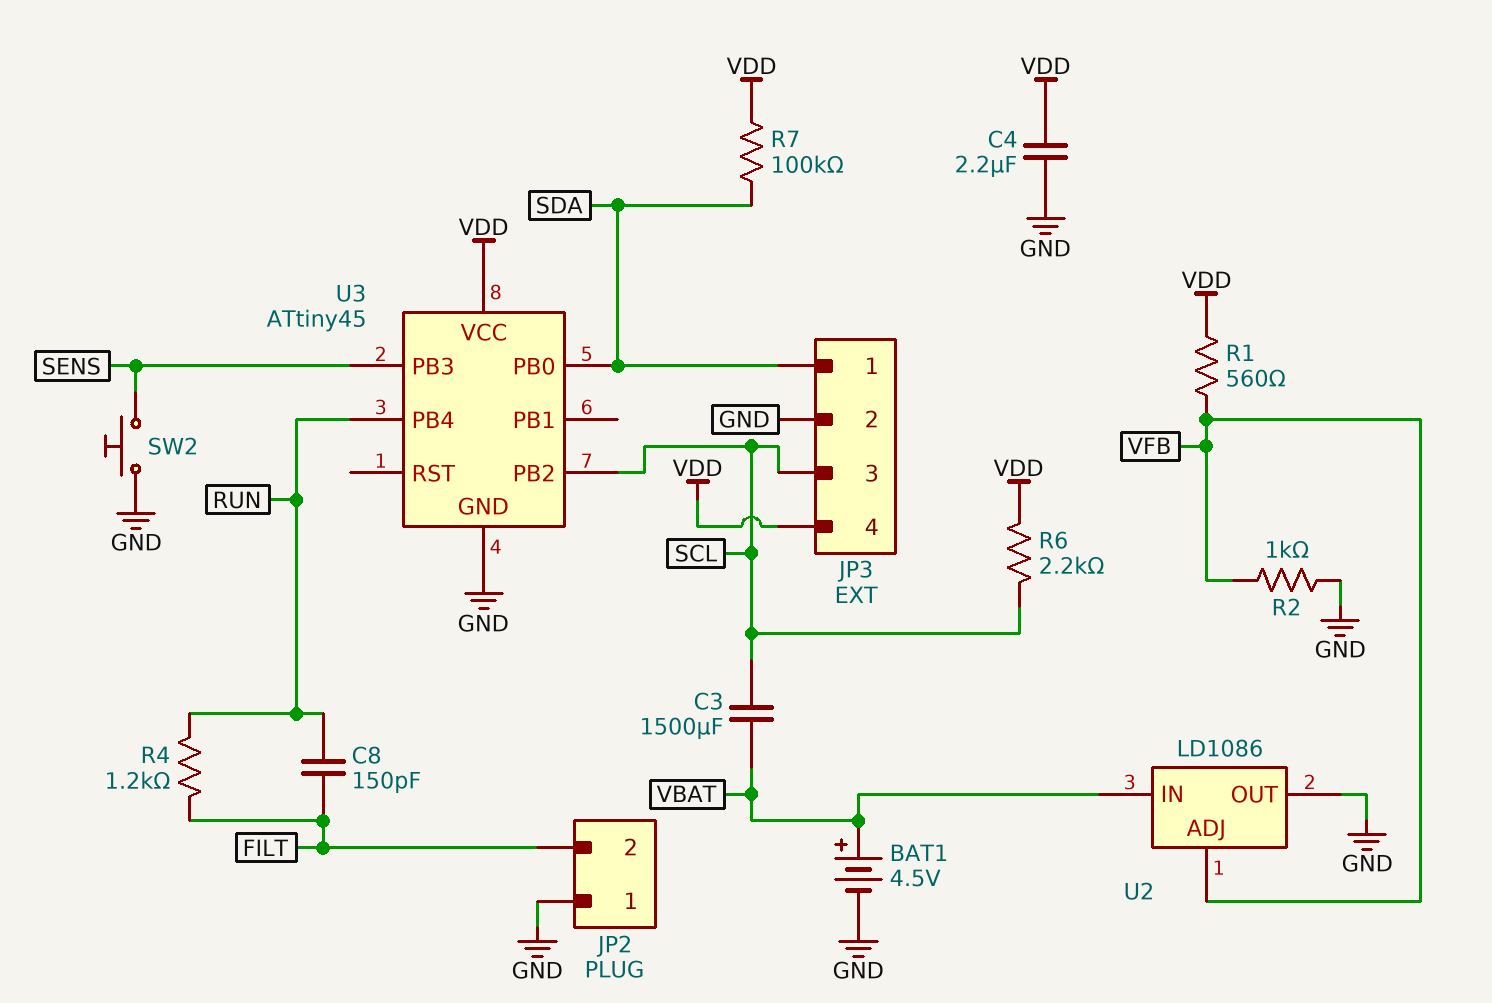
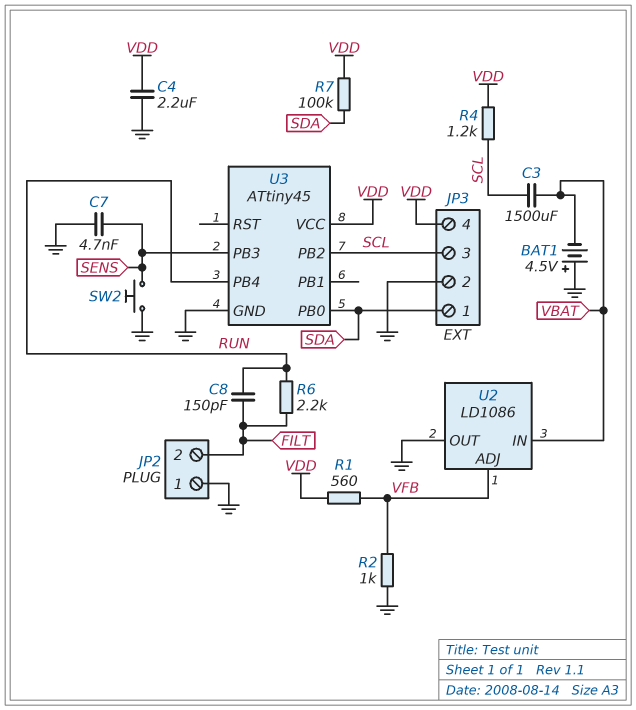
BAT1: 4.5V (plus VBAT, minus GND) -> 4.5V (plus GND, minus VBAT)
C7: none -> 4.7nF (GND, SENS)
R4: 1.2k (FILT, RUN) -> 1.2k (SCL, VDD)
R6: 2.2k (SCL, VDD) -> 2.2k (FILT, RUN)

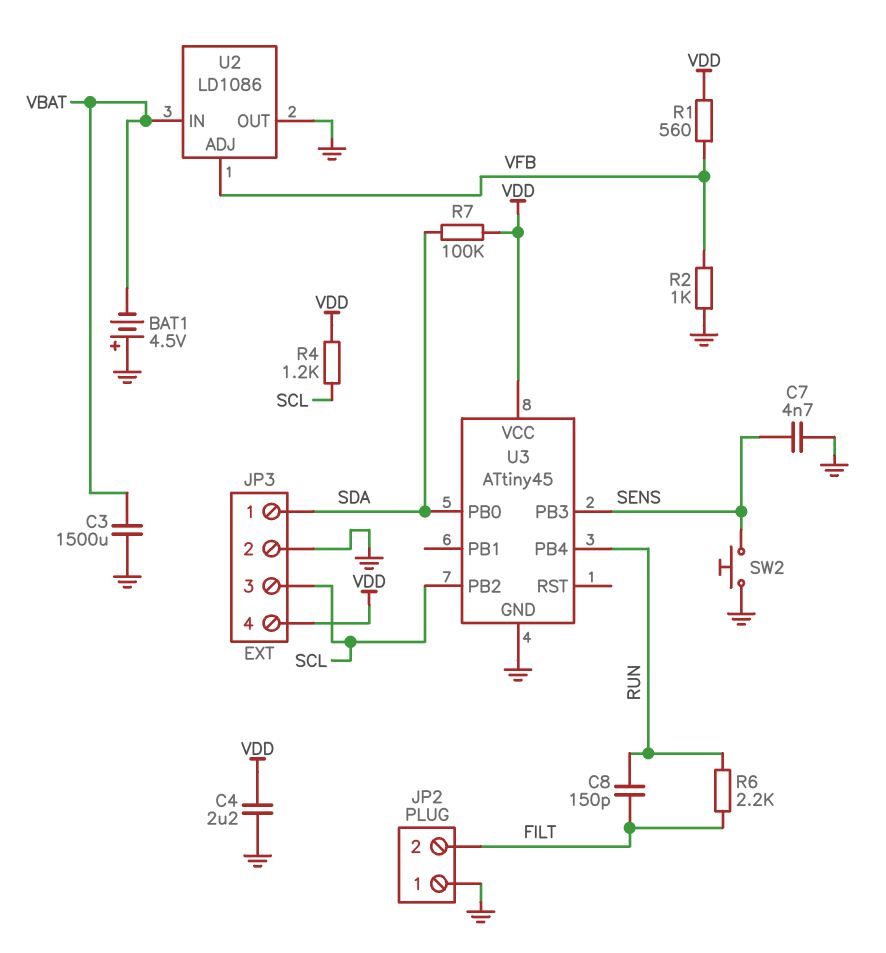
C3: 1500uF (SCL, VBAT) -> 1500uF (GND, VBAT)

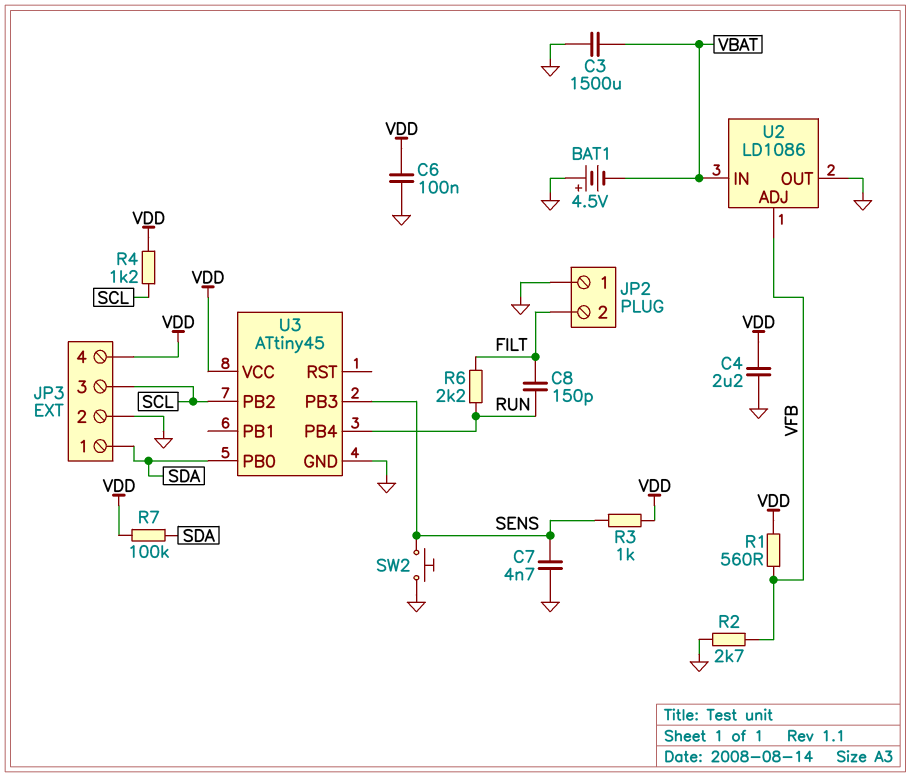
C6: none -> 100nF (GND, VDD)
R2: 1k (GND, VFB) -> 2.7k (GND, VFB)
R3: none -> 1k (SENS, VDD)

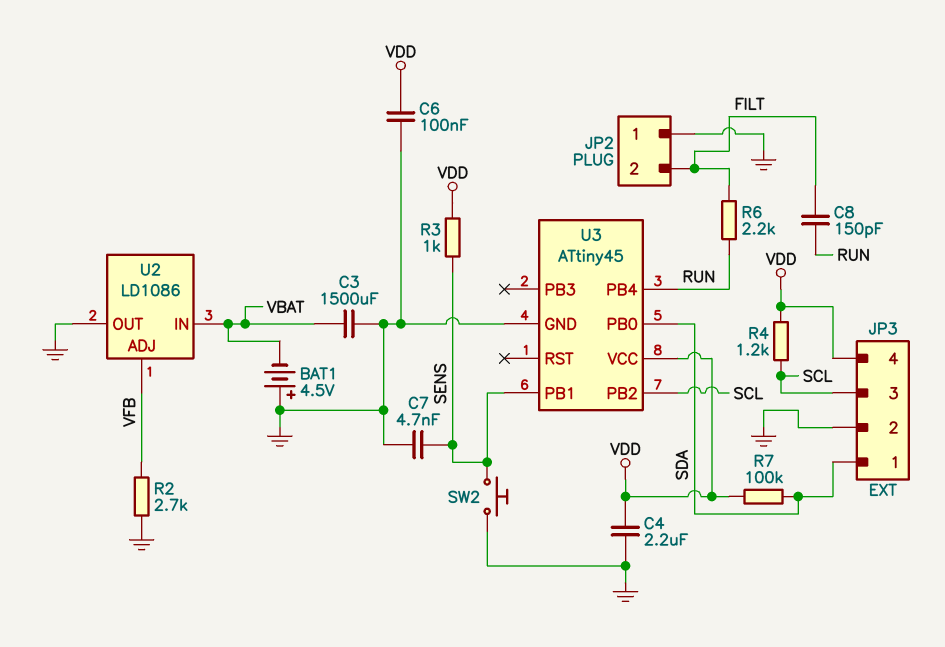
R1: 560 (VDD, VFB) -> none
U3 pin PB1: none -> SENS
U3 pin PB3: SENS -> none

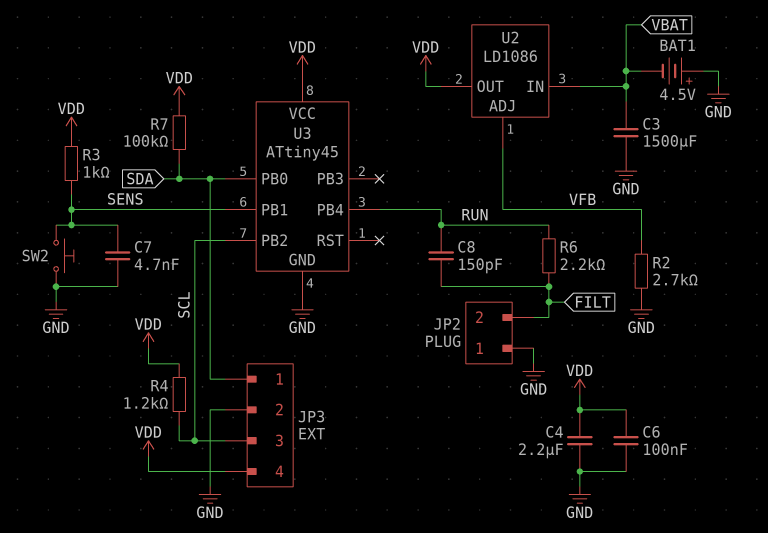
U2 pin OUT: GND -> VDD

